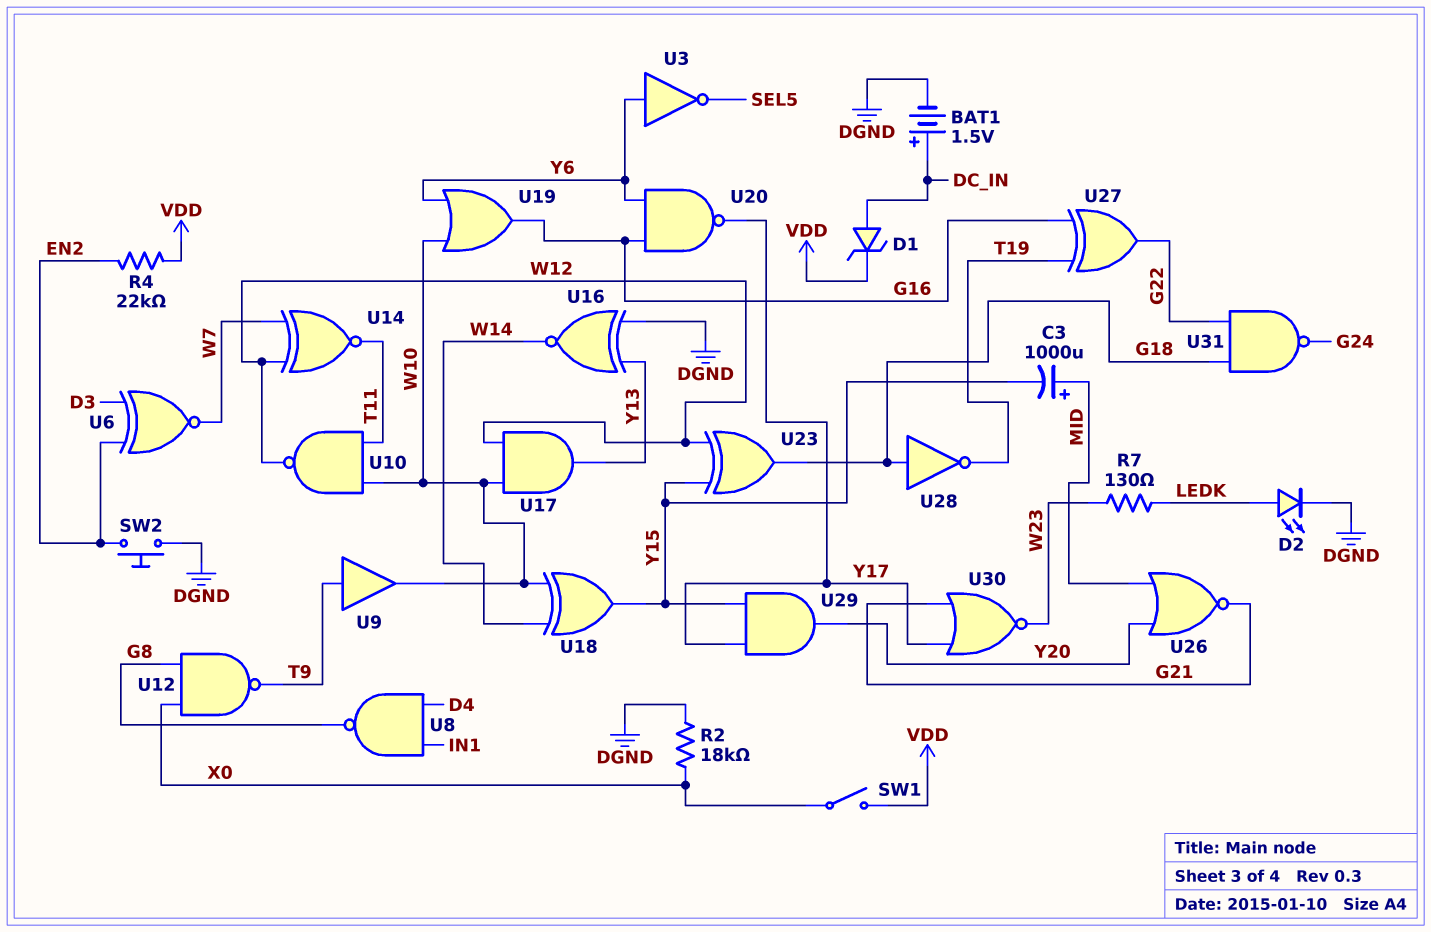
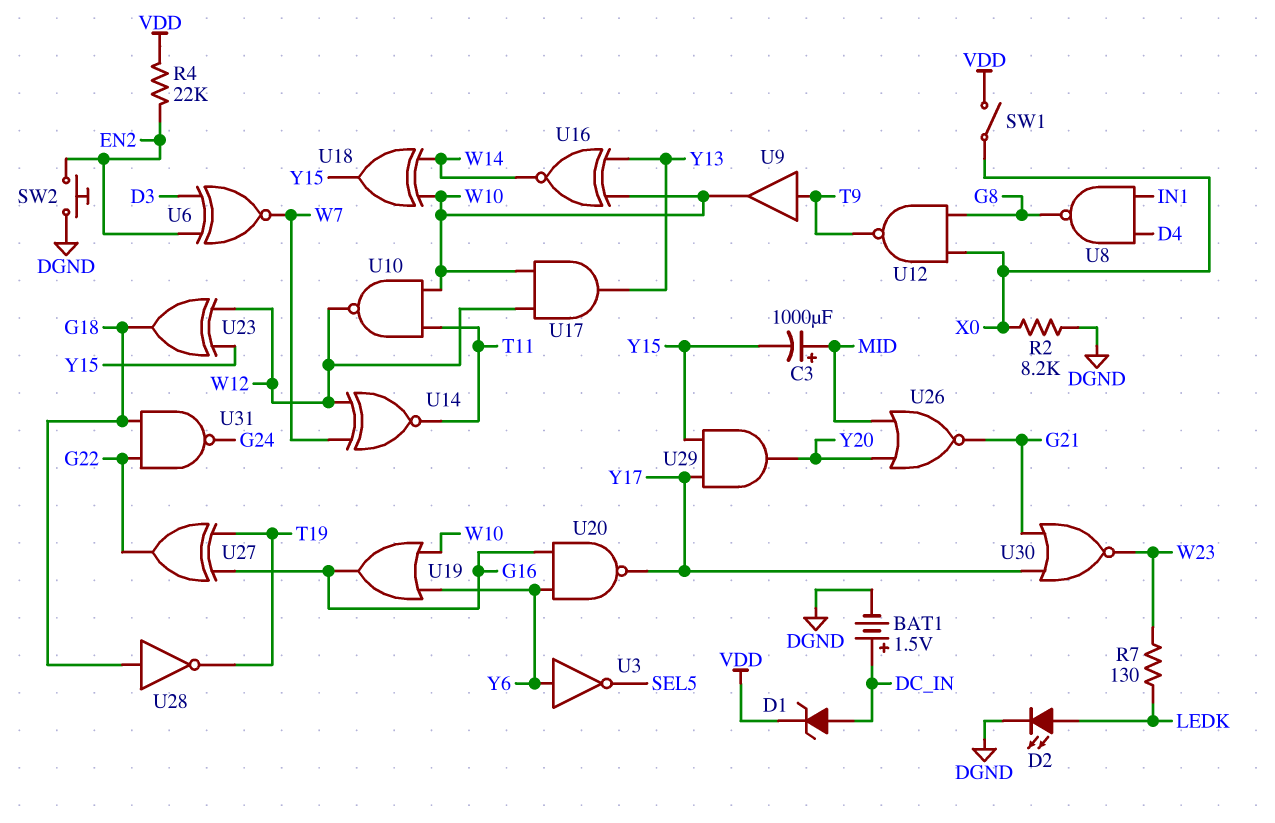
R2: 18k (DGND, X0) -> 8.2k (DGND, X0)
U16: XNOR (in DGND, in Y13, out W14) -> XNOR (in W10, in Y13, out W14)

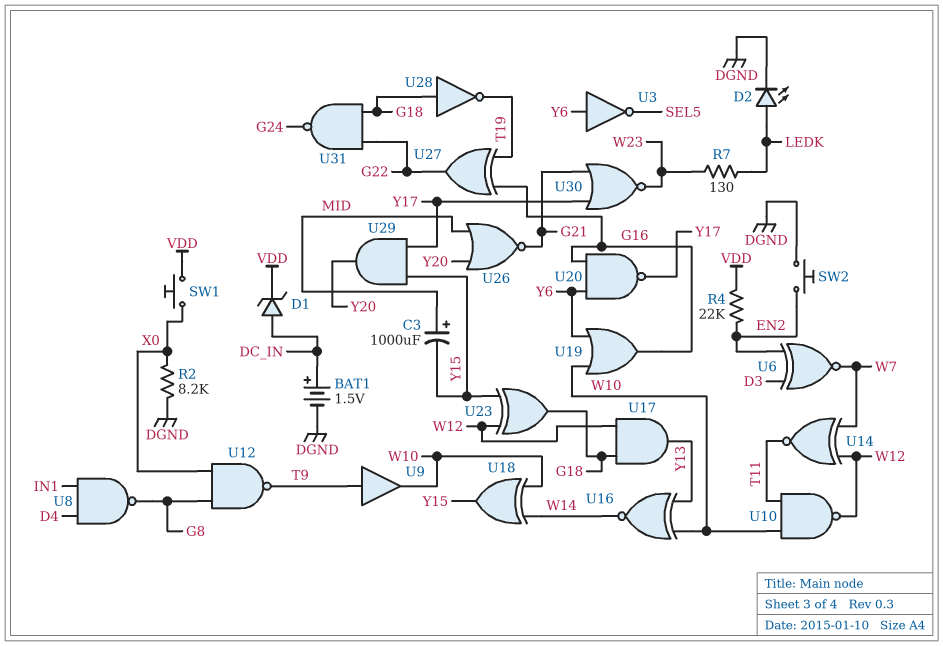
SW1: switch (VDD, X0) -> button (VDD, X0)
U17: AND (in W10, in W12, out Y13) -> AND (in G18, in W12, out Y13)

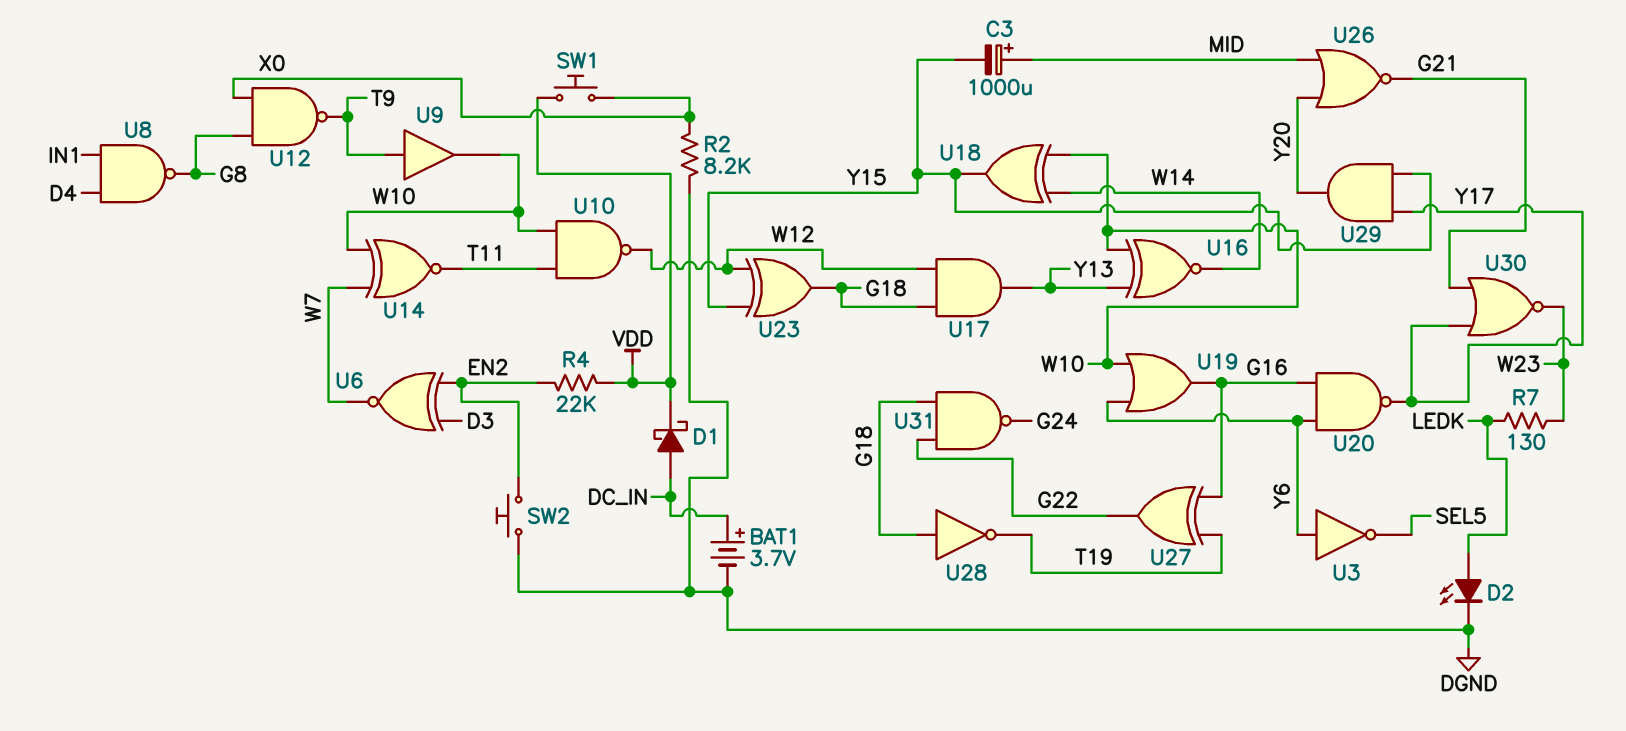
BAT1: 1.5V (plus DC_IN, minus DGND) -> 3.7V (plus DC_IN, minus DGND)
D1: zener (A DC_IN, K VDD) -> schottky (A DC_IN, K VDD)
U14: XNOR (in W7, in W12, out T11) -> XNOR (in W7, in W10, out T11)

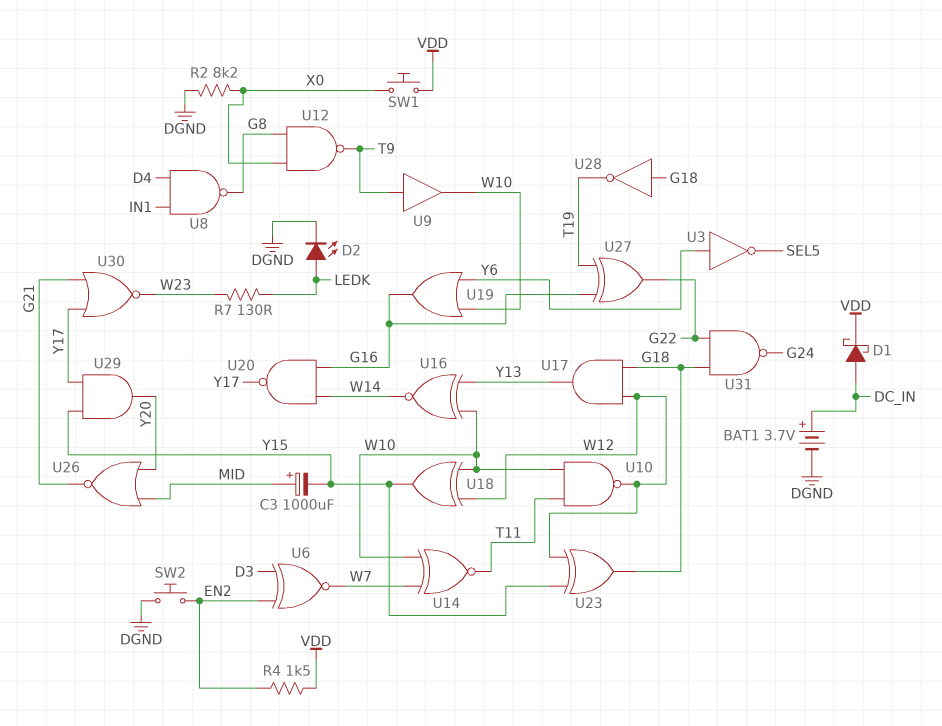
R4: 22k (EN2, VDD) -> 1.5k (EN2, VDD)
U18: XOR (in W10, in W14, out Y15) -> XOR (in W10, in W12, out Y15)
U20: NAND (in G16, in Y6, out Y17) -> NAND (in G16, in W14, out Y17)

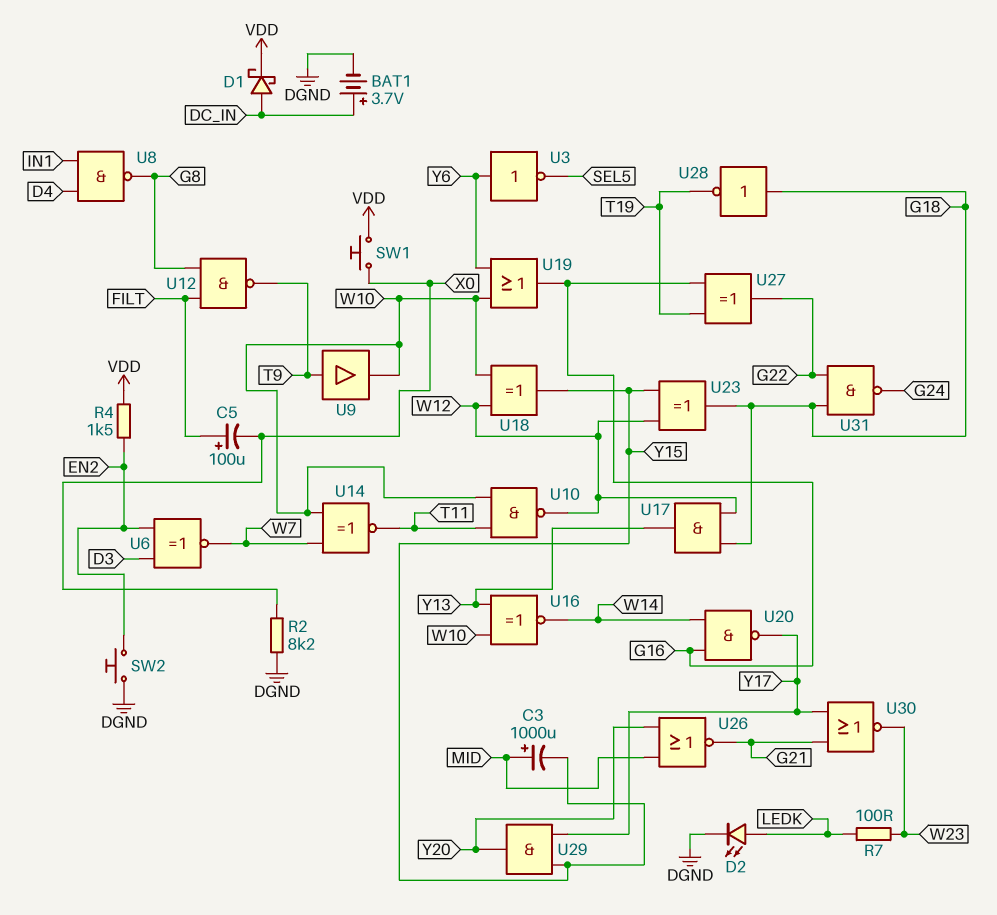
C5: none -> 100uF (plus FILT, minus X0)
R7: 130 (LEDK, W23) -> 100 (LEDK, W23)
U12: NAND (in G8, in X0, out T9) -> NAND (in FILT, in G8, out T9)

